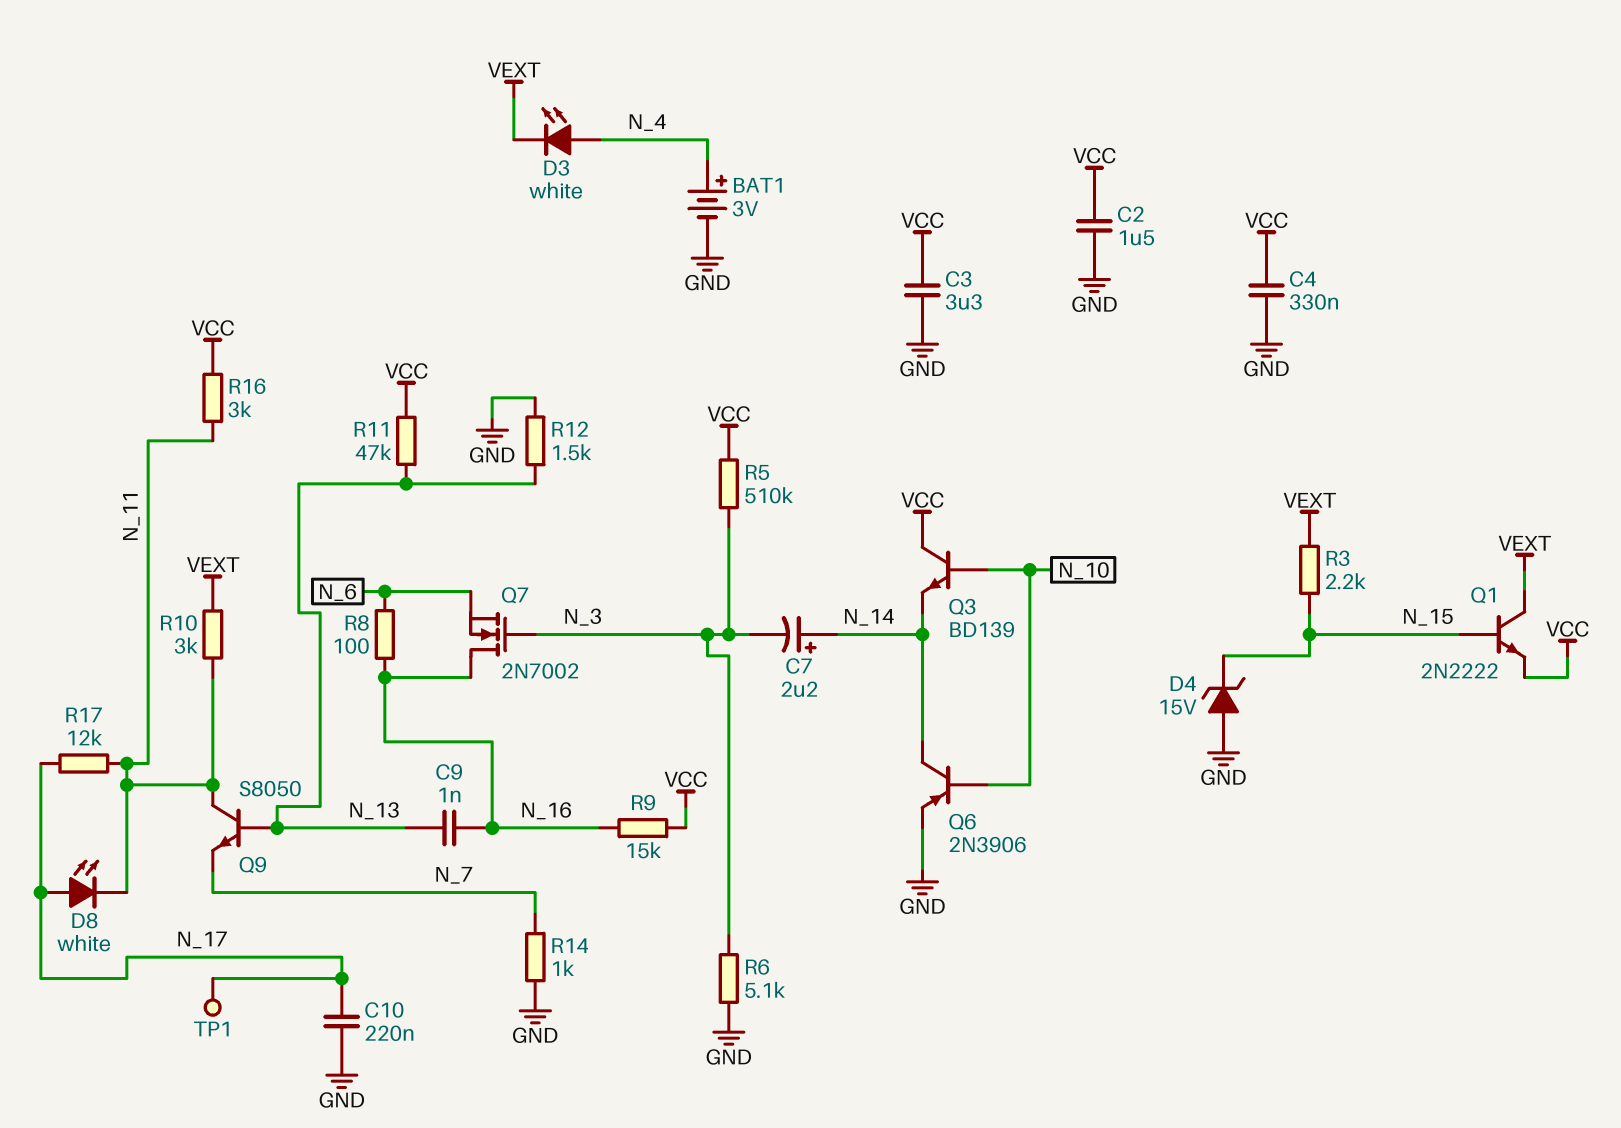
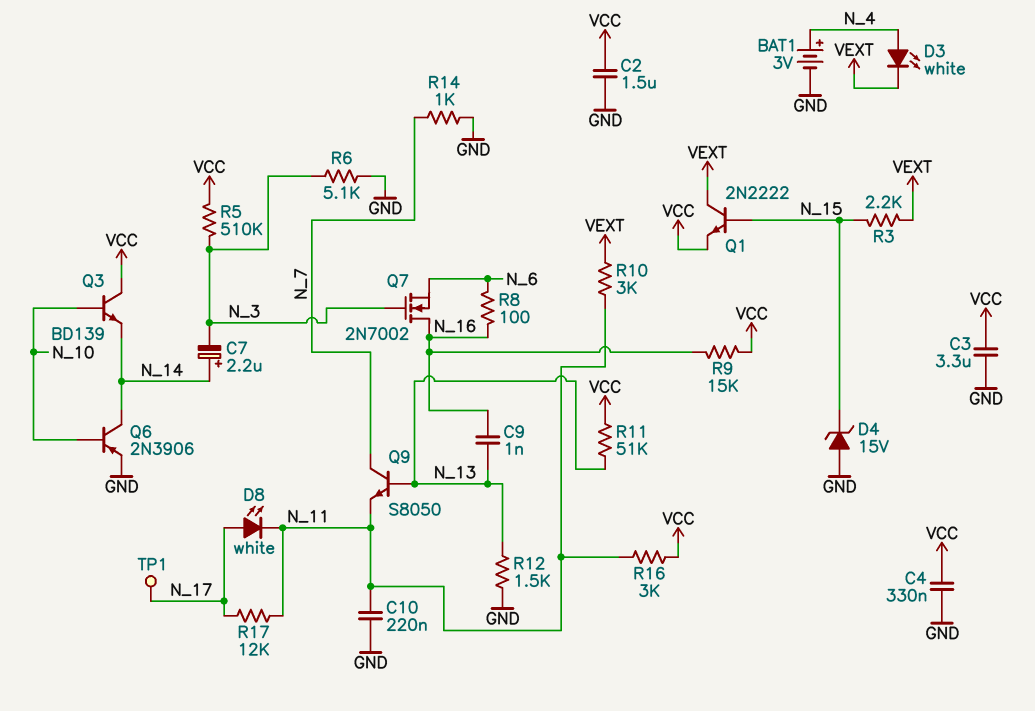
C10: 220nF (GND, N_17) -> 220nF (GND, N_11)
Q9: NPN S8050 (B N_13, C N_11, E N_7) -> NPN S8050 (B N_13, C N_7, E N_11)
R11: 47k (N_13, VCC) -> 51k (N_13, VCC)

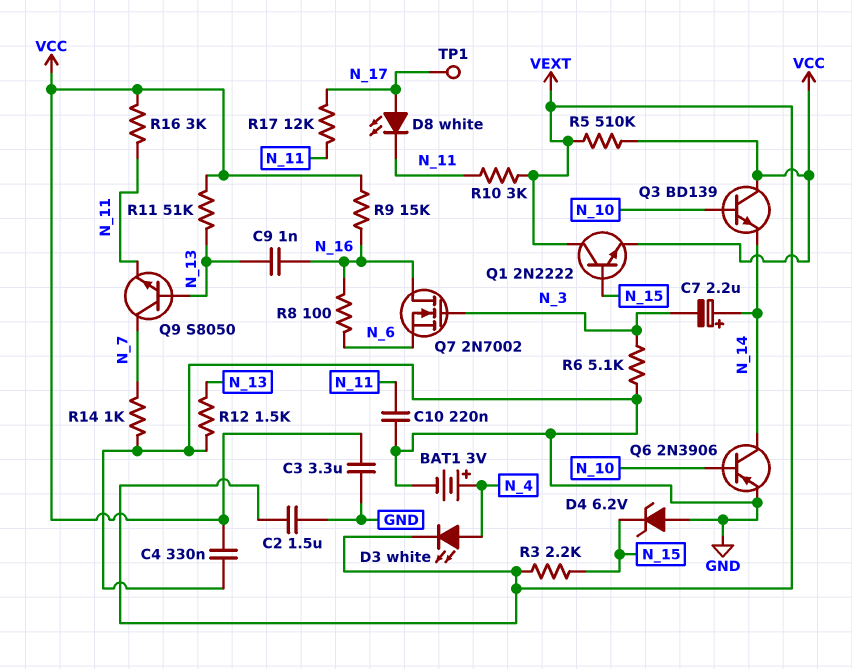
C2: 1.5uF (GND, VCC) -> 1.5uF (GND, VEXT)
D4: zener 15V (A GND, K N_15) -> zener 6.2V (A GND, K N_15)
R5: 510k (N_3, VCC) -> 510k (VCC, VEXT)

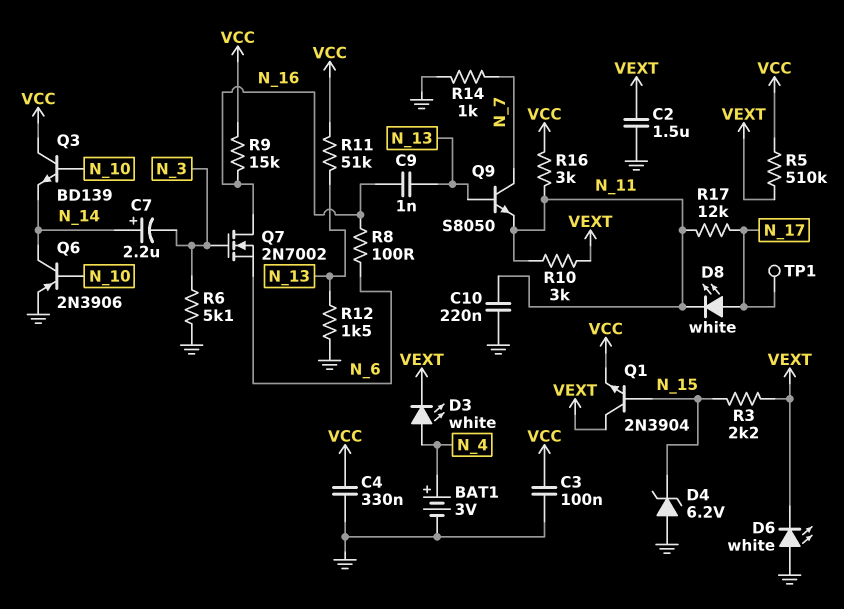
C3: 3.3uF (GND, VCC) -> 100nF (GND, VCC)
D6: none -> LED white (A GND, K VEXT)
Q1: NPN 2N2222 (B N_15, C VEXT, E VCC) -> NPN 2N3904 (B N_15, C VEXT, E VCC)

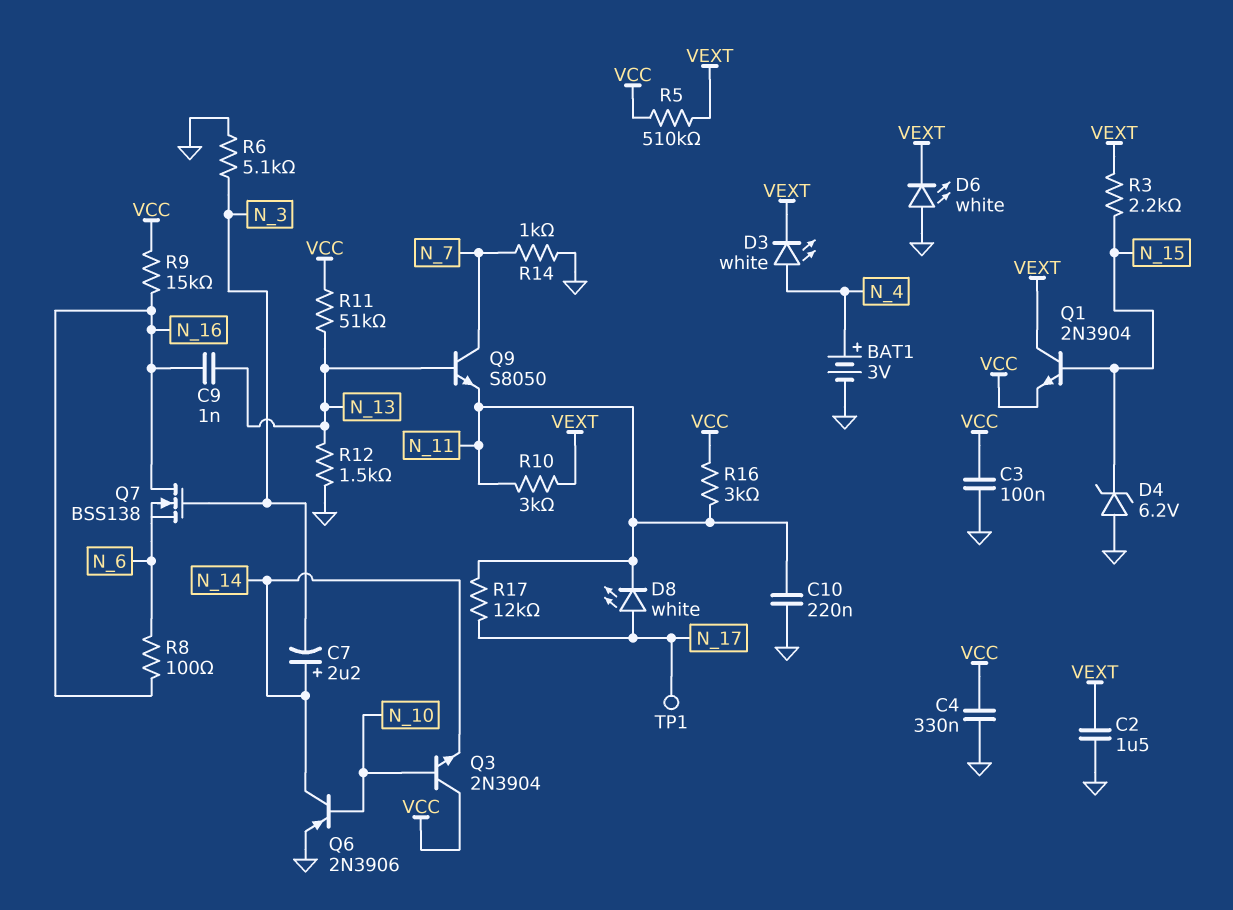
Q3: NPN BD139 (B N_10, C VCC, E N_14) -> NPN 2N3904 (B N_10, C VCC, E N_14)
Q7: NMOS 2N7002 (G N_3, D N_16, S N_6) -> NMOS BSS138 (G N_3, D N_16, S N_6)

